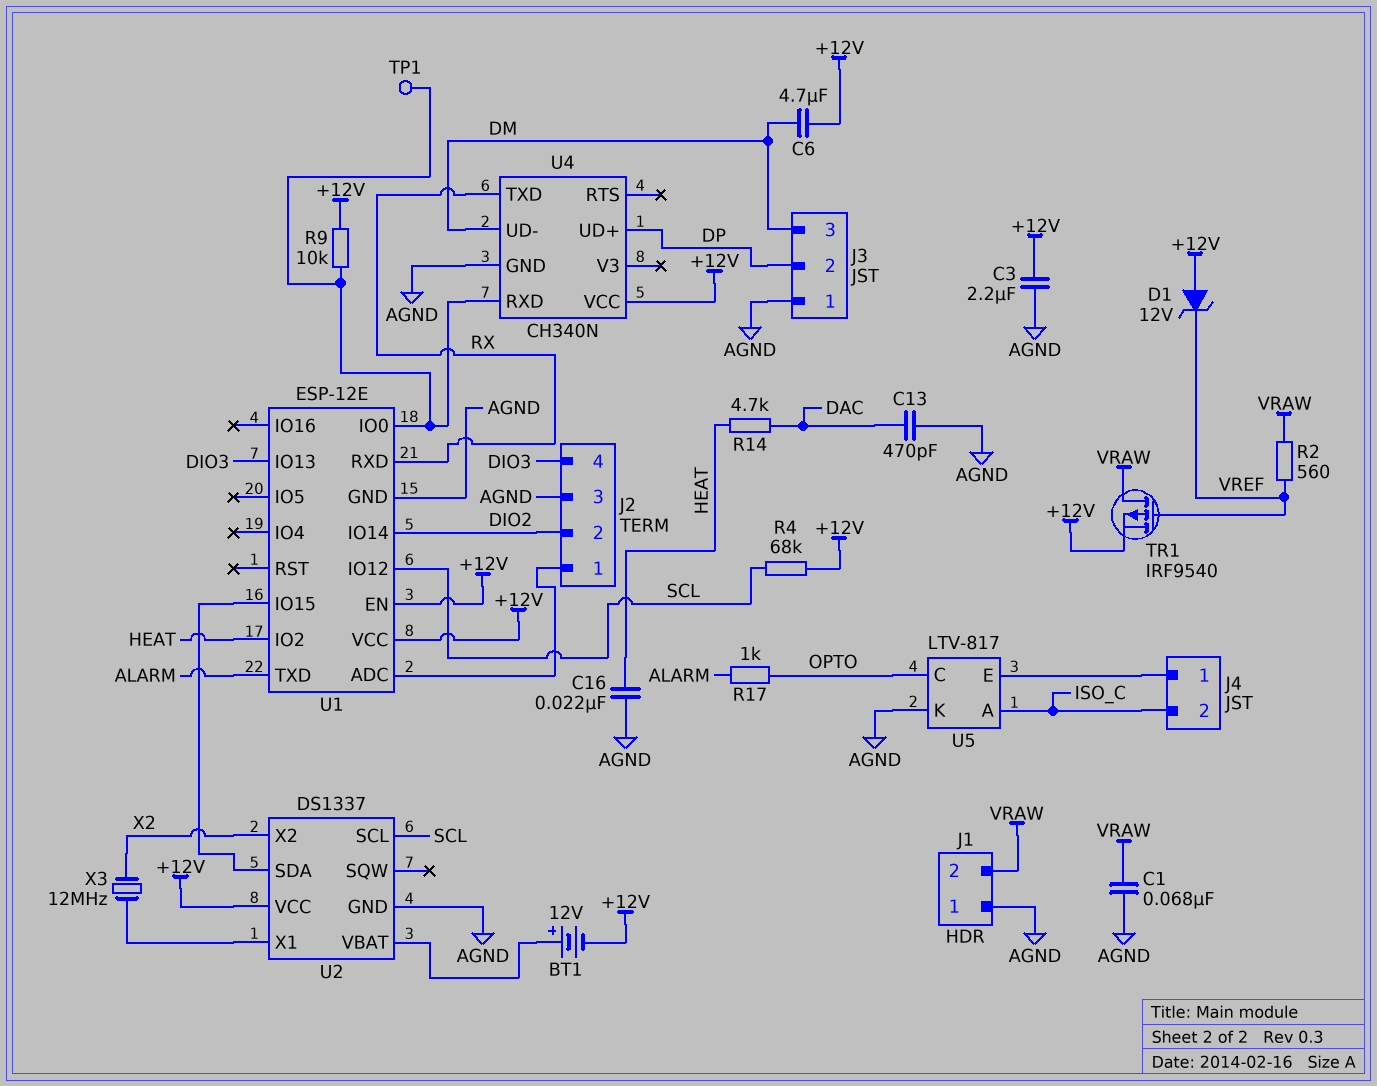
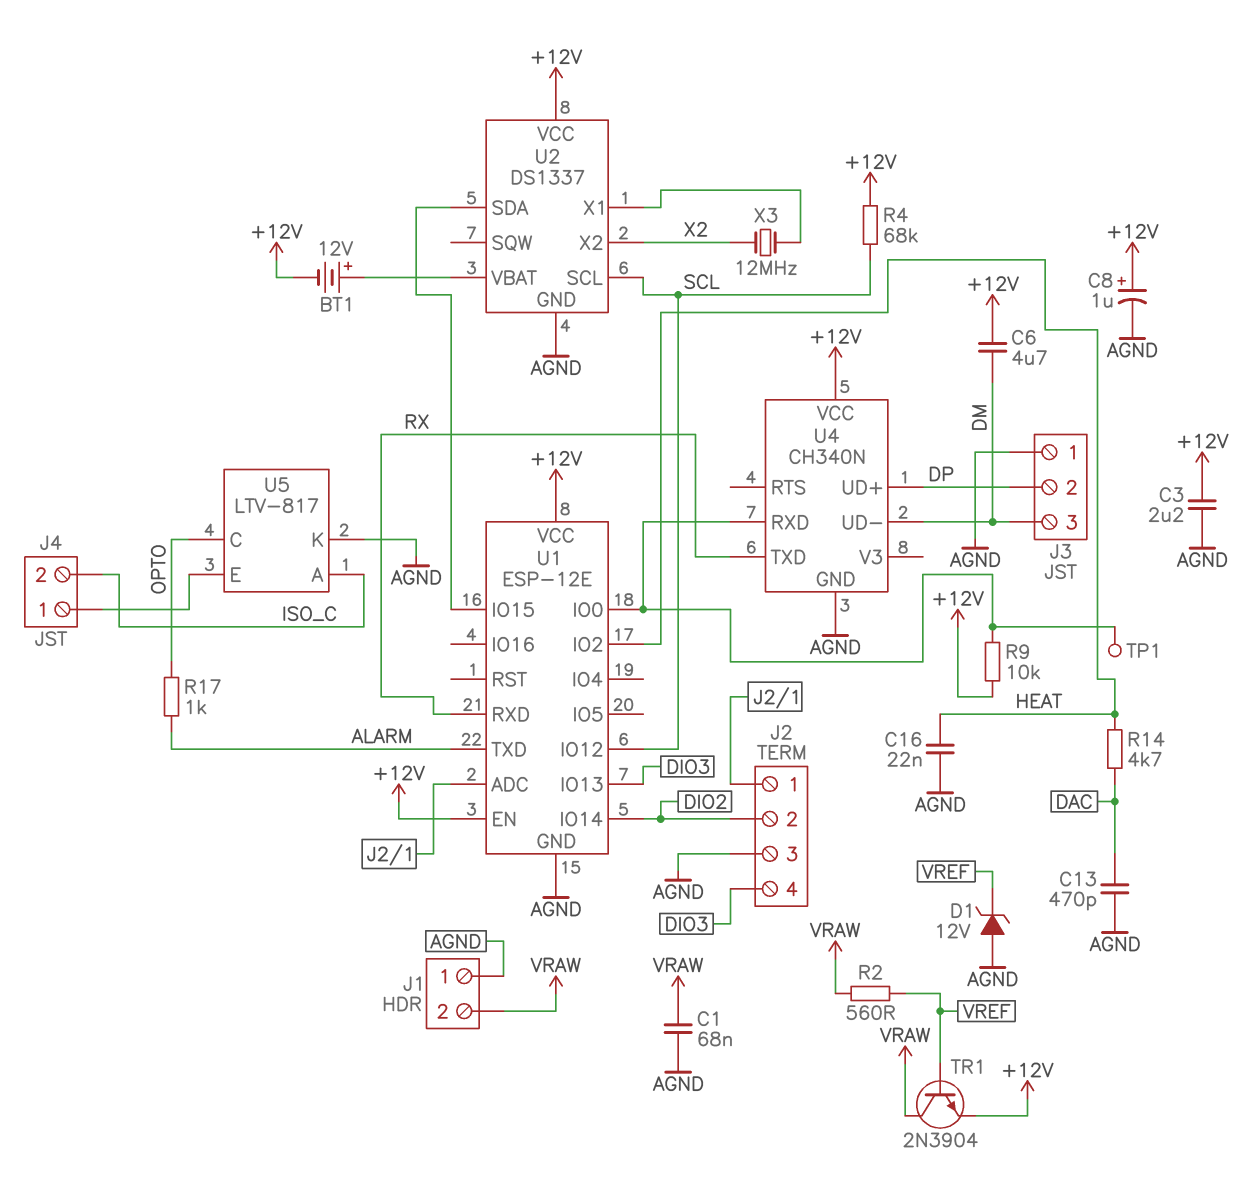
C8: none -> 1uF (plus +12V, minus AGND)
D1: zener 12V (A +12V, K VREF) -> zener 12V (A AGND, K VREF)
TR1: PMOS IRF9540 (G VREF, D VRAW, S +12V) -> NPN 2N3904 (B VREF, C VRAW, E +12V)

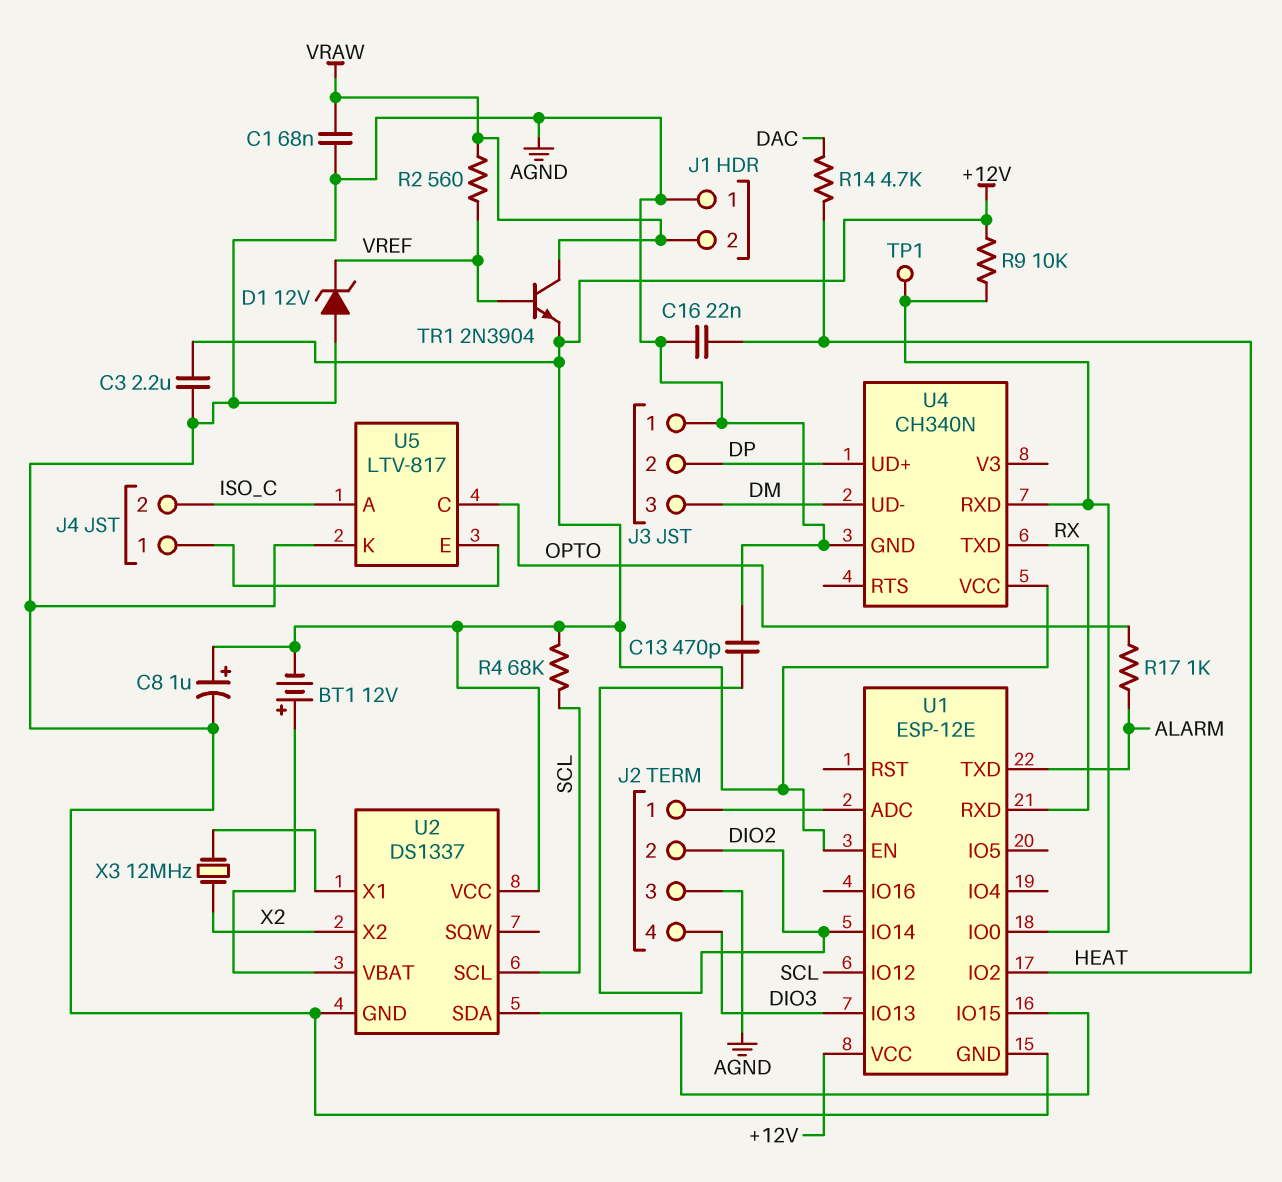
C6: 4.7uF (+12V, DM) -> none
C13: 470pF (AGND, DAC) -> 470pF (AGND, DIO2)

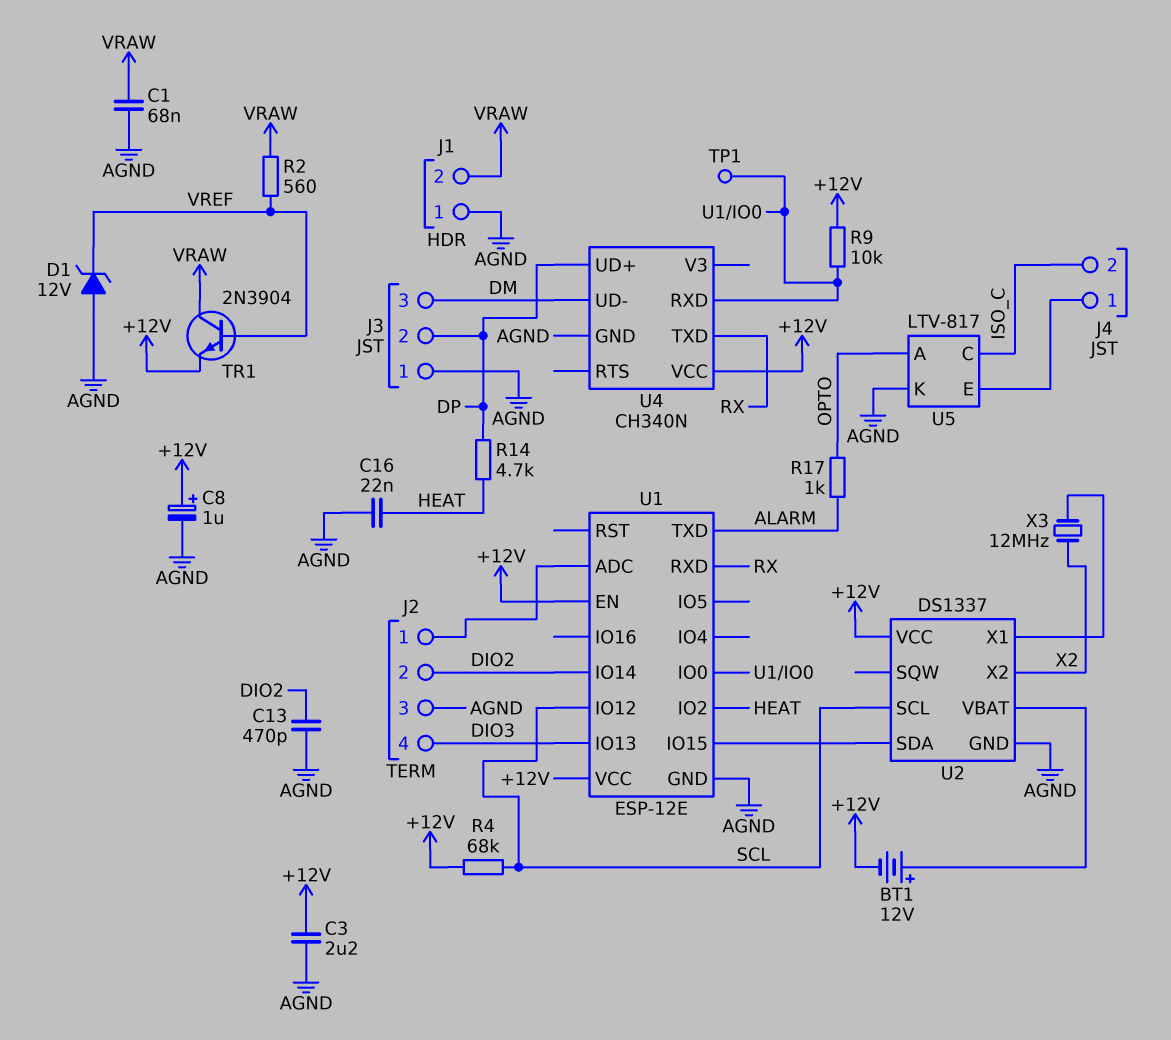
R14: 4.7k (DAC, HEAT) -> 4.7k (DP, HEAT)
U5 pin A: ISO_C -> OPTO
U5 pin C: OPTO -> ISO_C

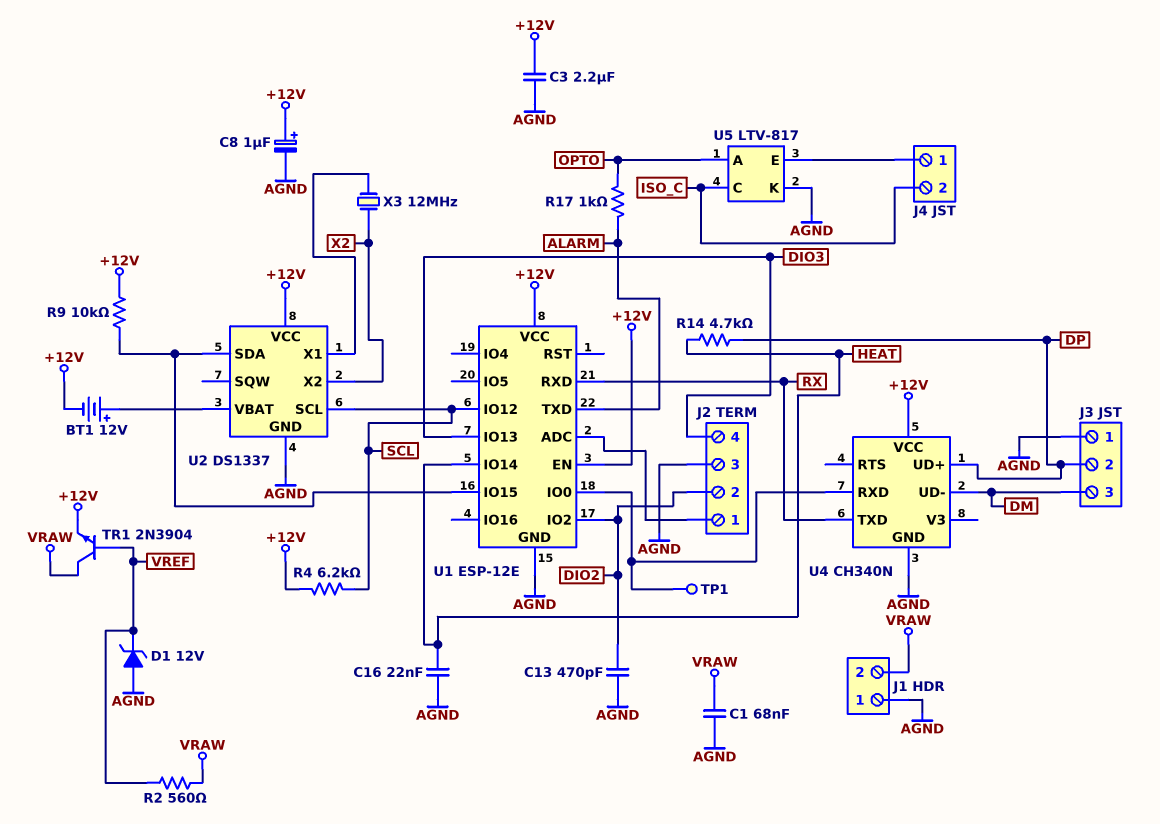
R4: 68k (+12V, SCL) -> 6.2k (+12V, SCL)
R9: 10k (+12V, U1/IO0) -> 10k (+12V, U1/IO15)
U1 pin IO2: HEAT -> DIO2
U1 pin IO14: DIO2 -> HEAT

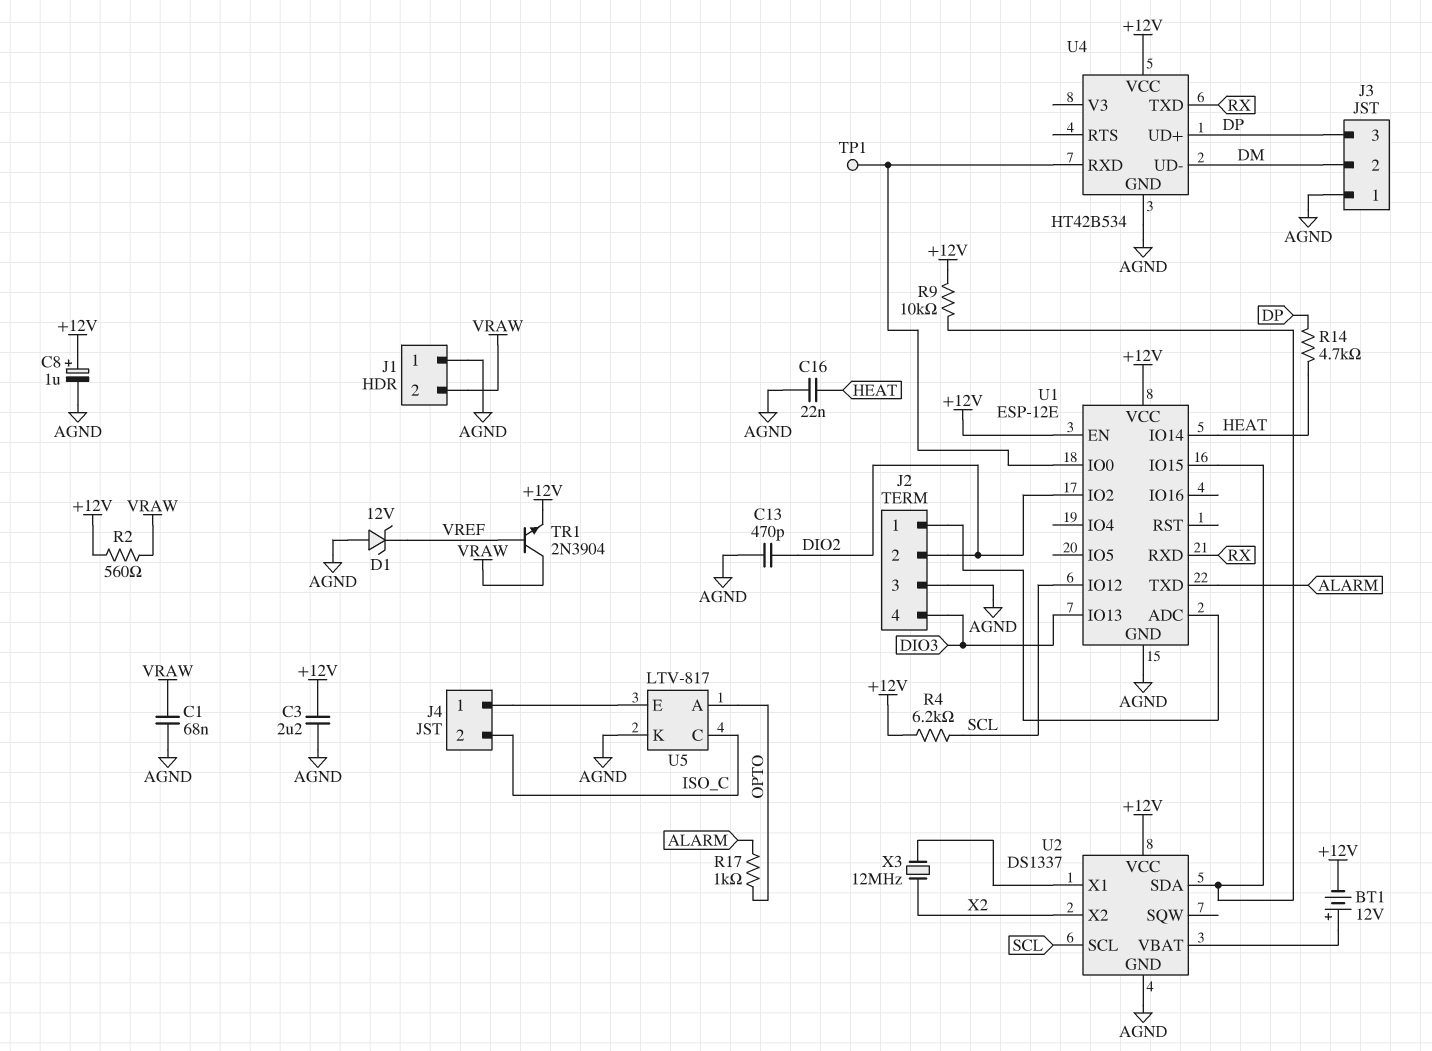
J3 pin 2: DP -> DM
J3 pin 3: DM -> DP
R2: 560 (VRAW, VREF) -> 560 (+12V, VRAW)
U4: CH340N -> HT42B534

